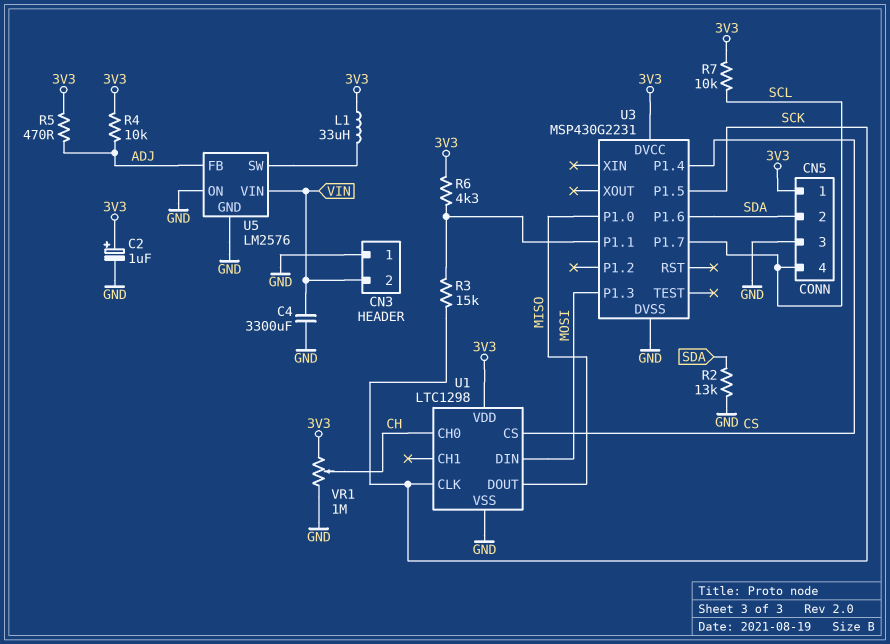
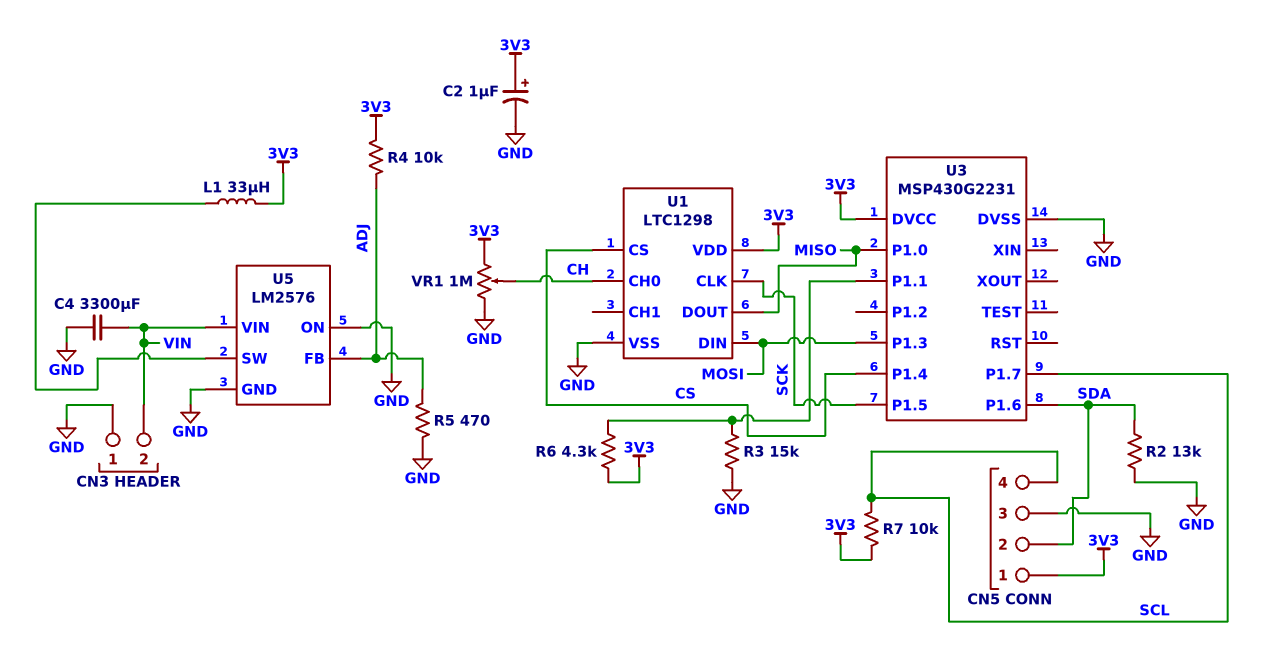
R3: 15k (SCK, U3/P1.1) -> 15k (GND, U3/P1.1)
R5: 470 (3V3, ADJ) -> 470 (ADJ, GND)

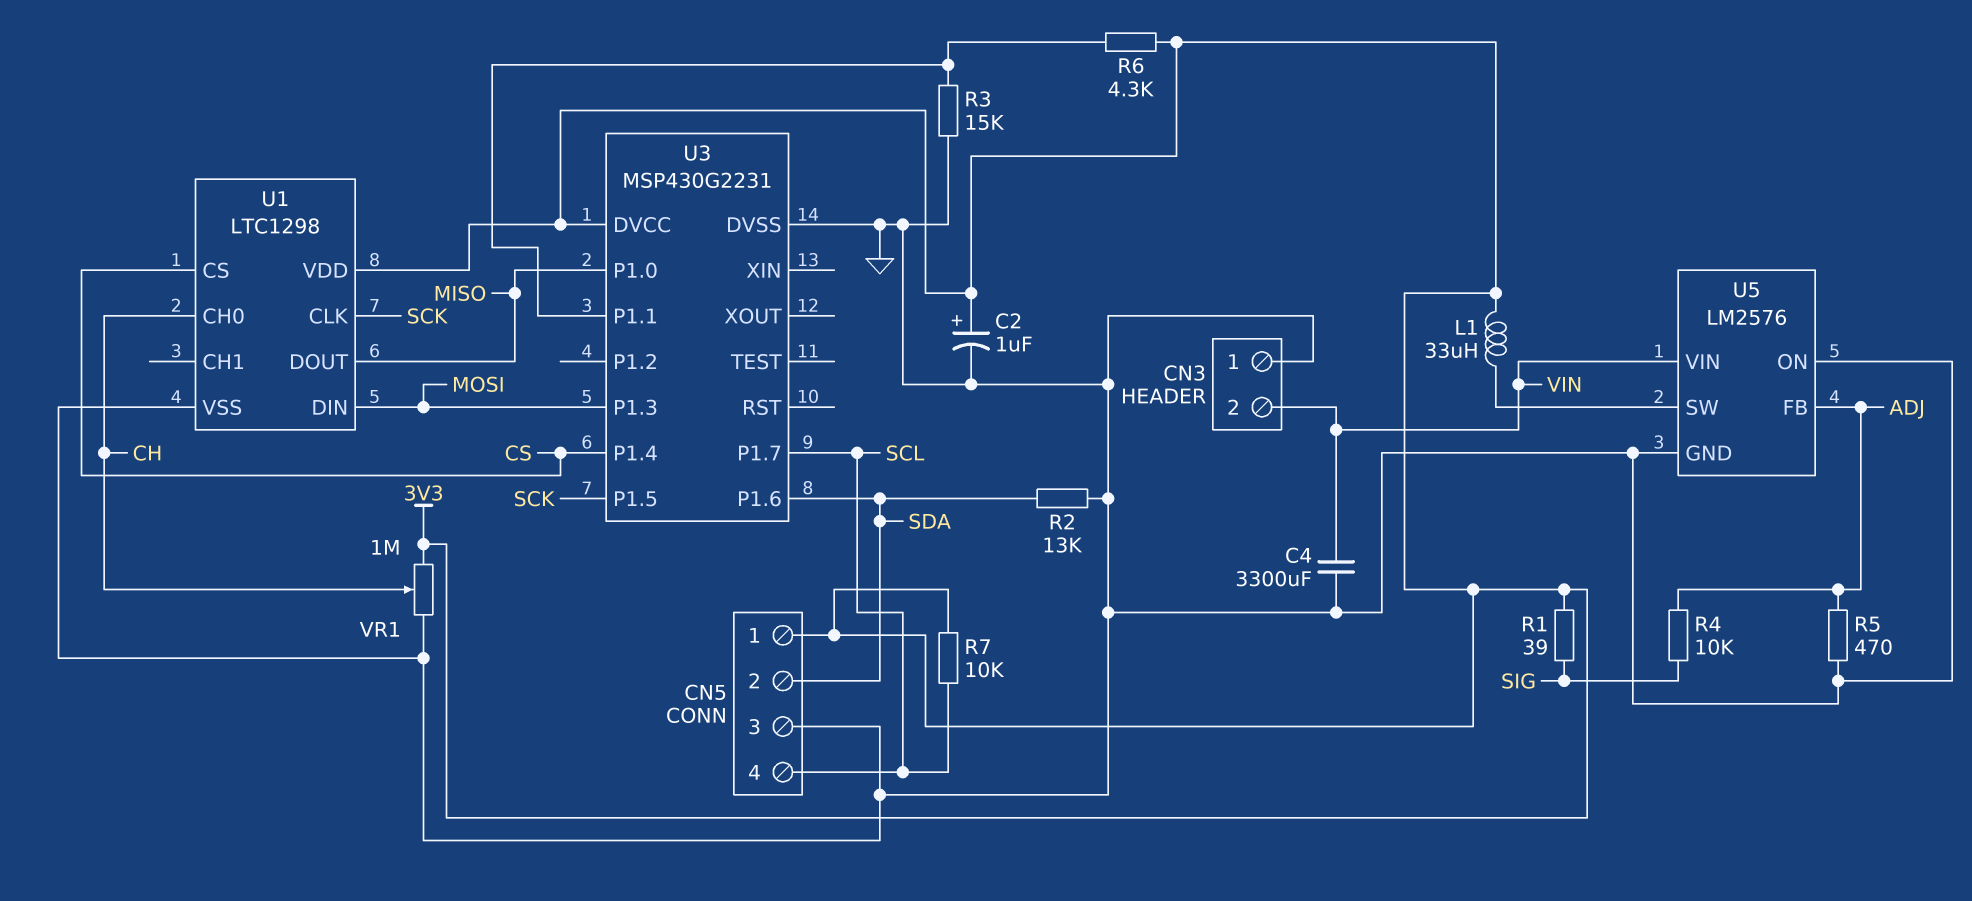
R1: none -> 39 (3V3, SIG)
R4: 10k (3V3, ADJ) -> 10k (ADJ, SIG)

